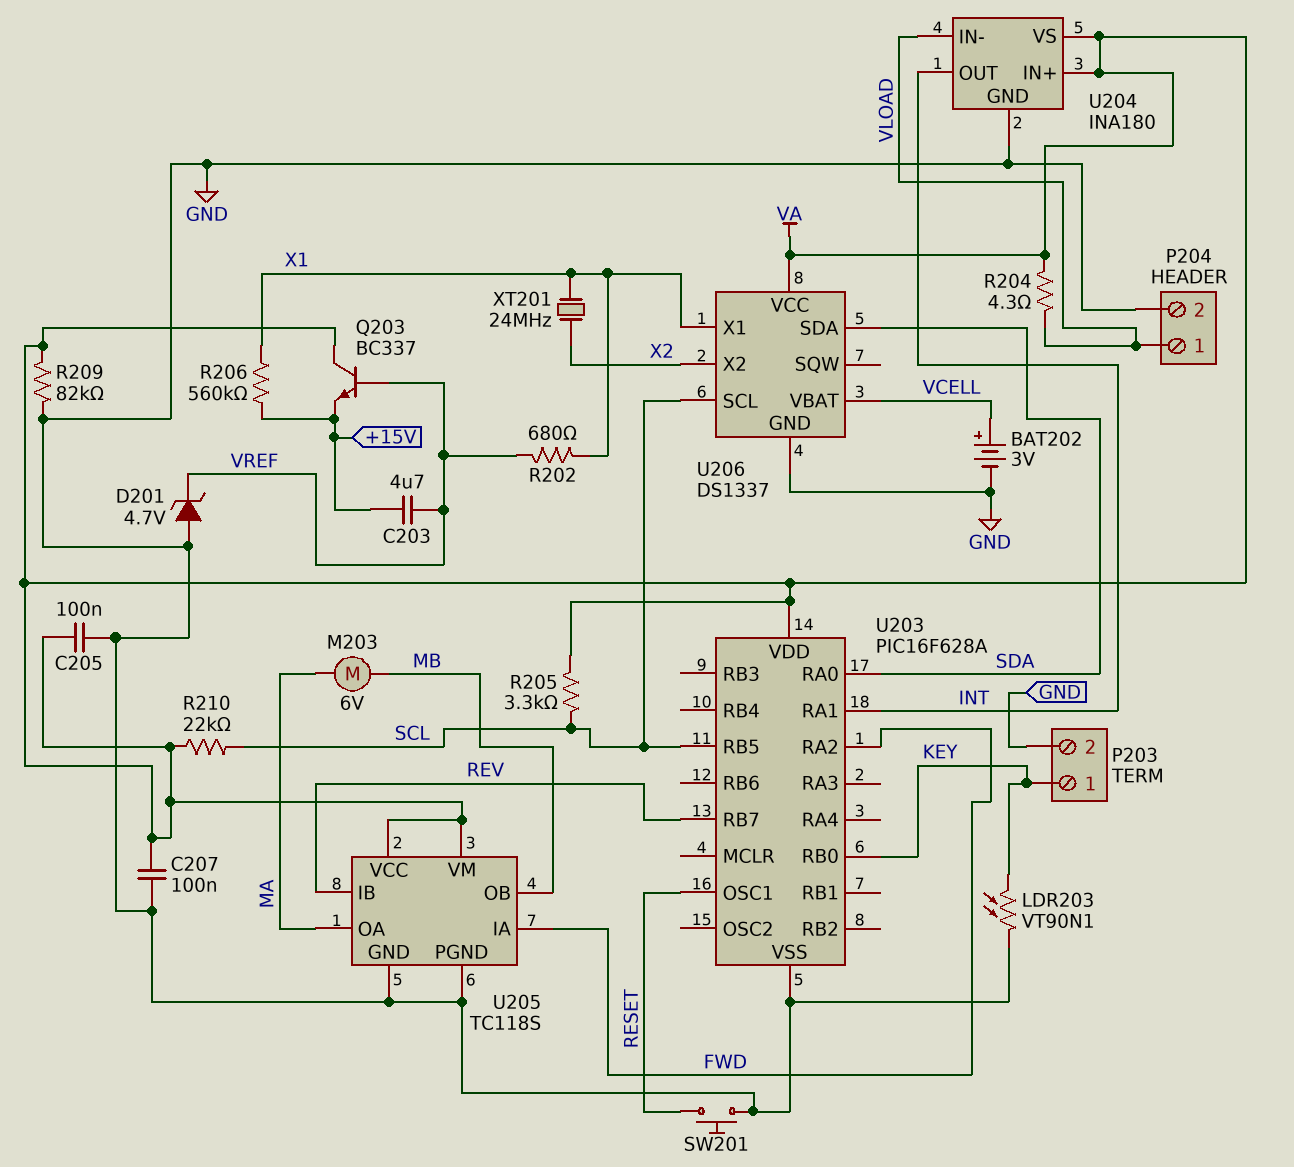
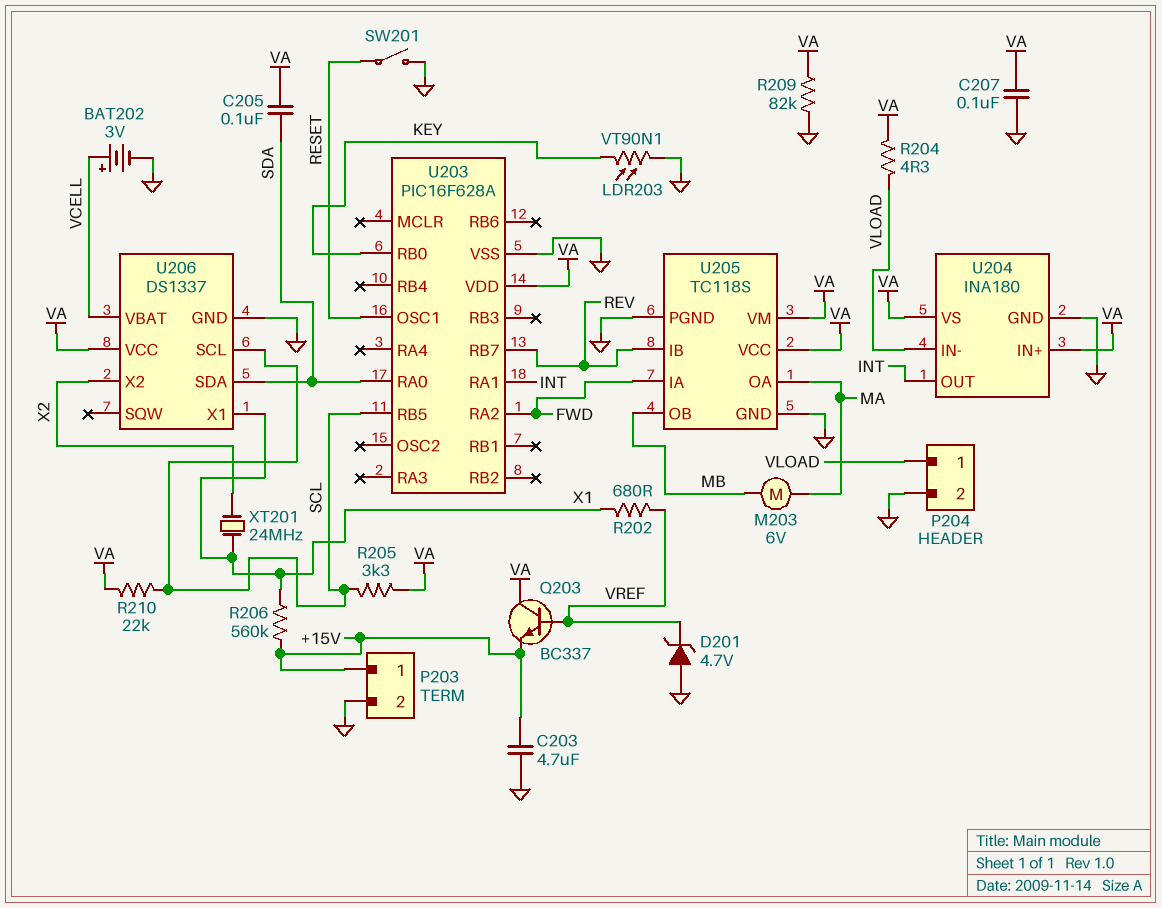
C203: 4.7uF (+15V, VREF) -> 4.7uF (+15V, GND)
C205: 100nF (GND, VA) -> 100nF (SDA, VA)
P203 pin 1: KEY -> +15V
SW201: button (GND, RESET) -> switch (GND, RESET)

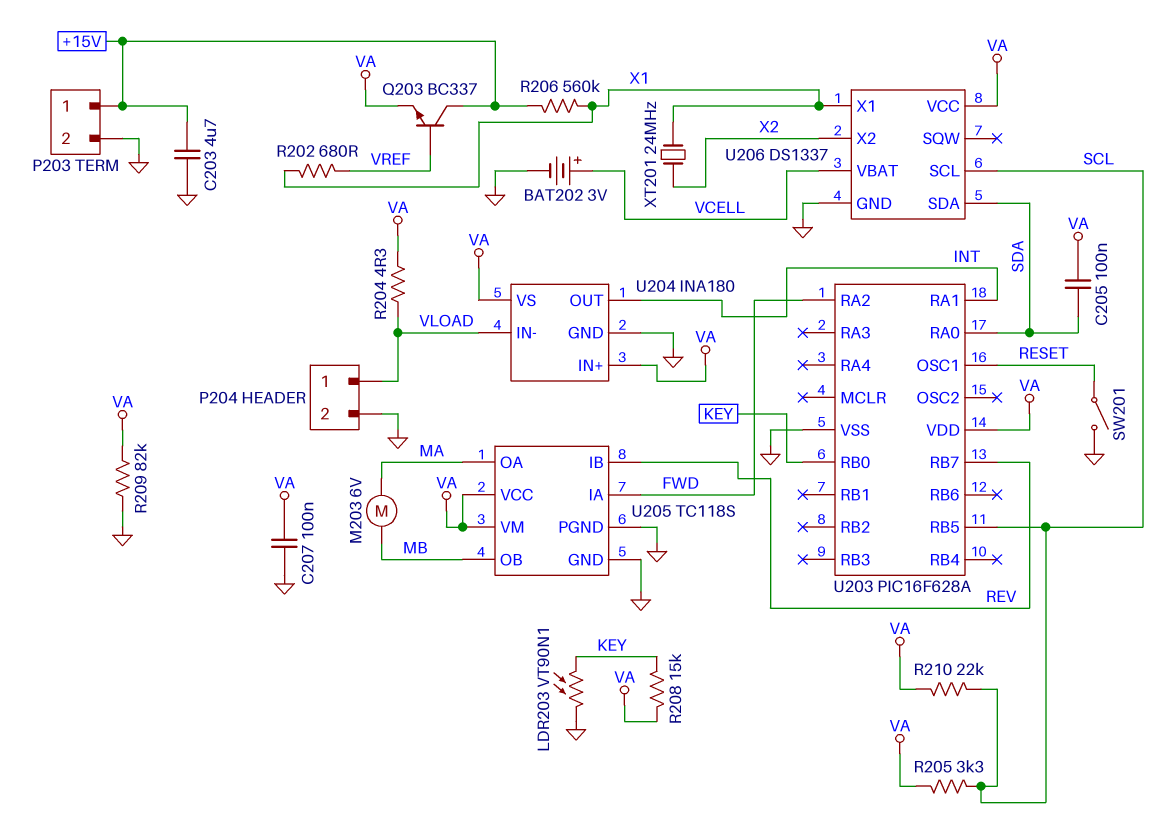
D201: zener 4.7V (A GND, K VREF) -> none
Q203: NPN BC337 (B VREF, C VA, E +15V) -> NPN BC337 (B VREF, C +15V, E VA)
R208: none -> 15k (KEY, VA)

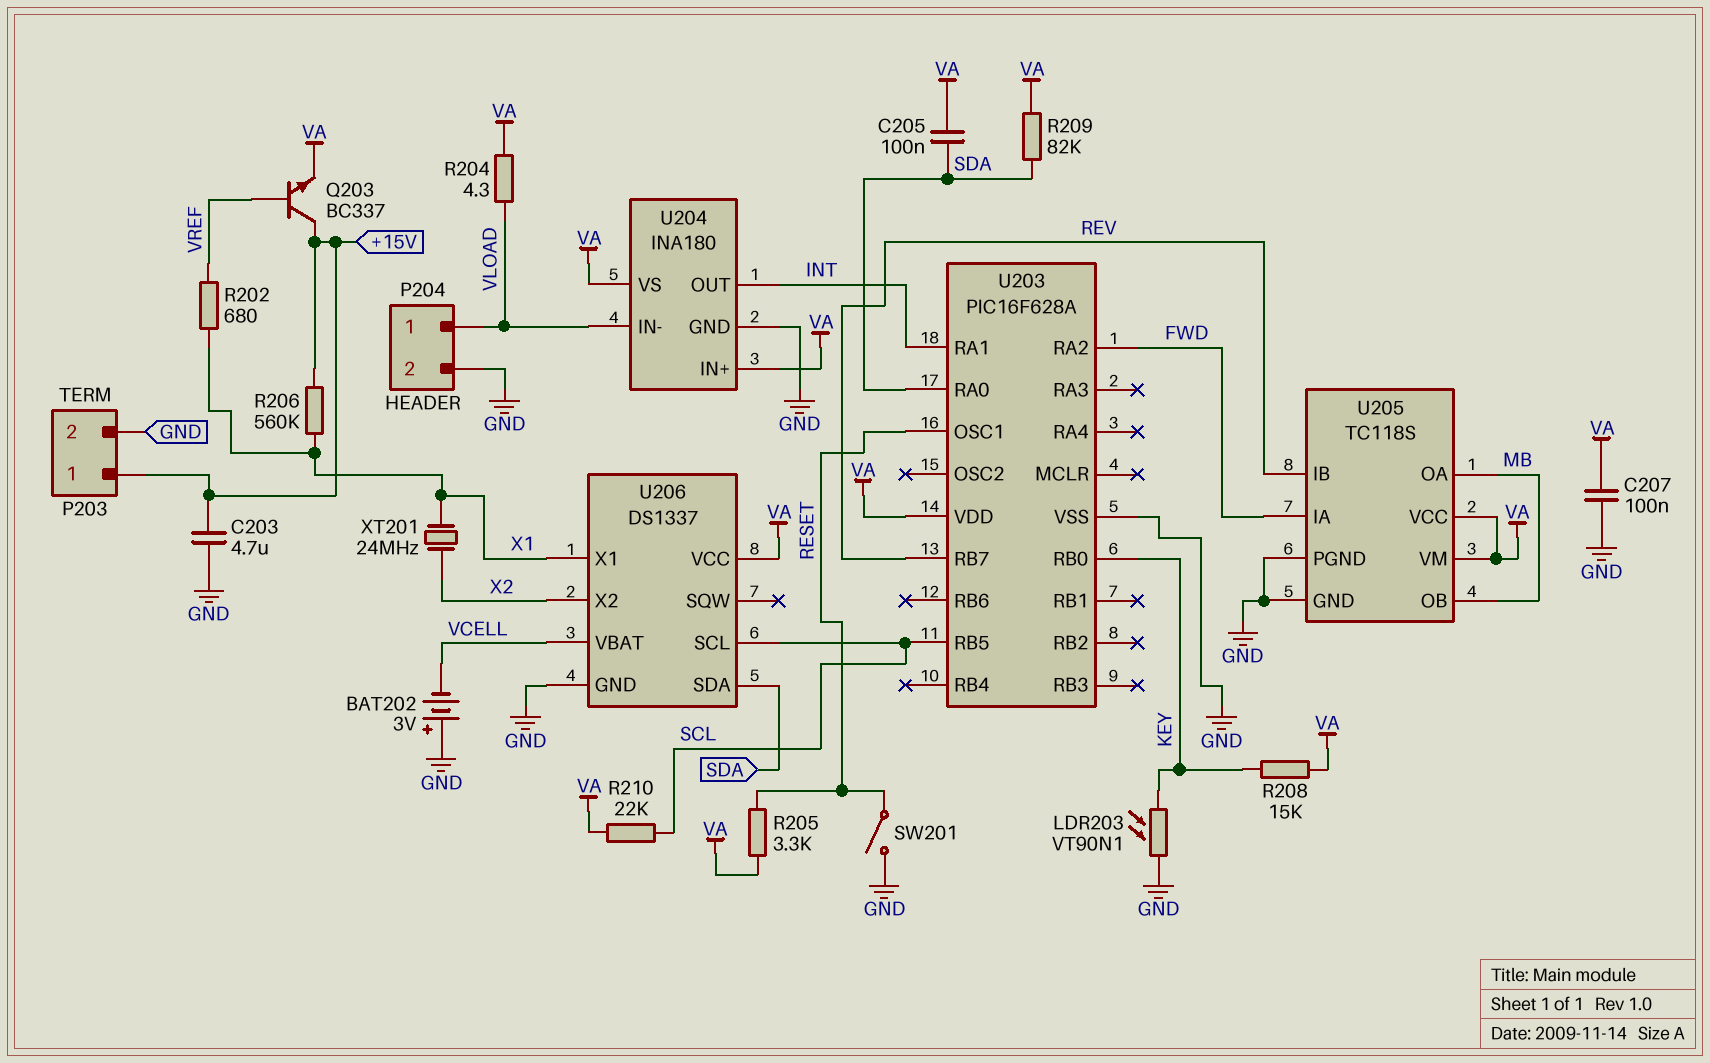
BAT202: 3V (plus VCELL, minus GND) -> 3V (plus GND, minus VCELL)
M203: motor 6V (MA, MB) -> none
R205: 3.3k (SCL, VA) -> 3.3k (RESET, VA)
R209: 82k (GND, VA) -> 82k (SDA, VA)
U205 pin OA: MA -> MB

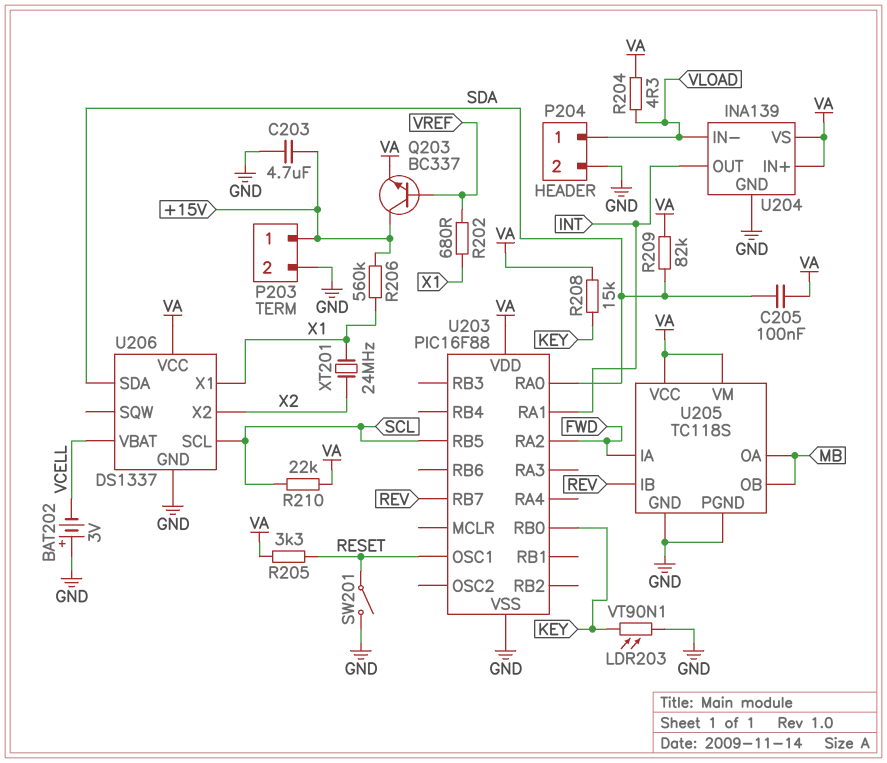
C207: 100nF (GND, VA) -> none
U203: PIC16F628A -> PIC16F88
U204: INA180 -> INA139

